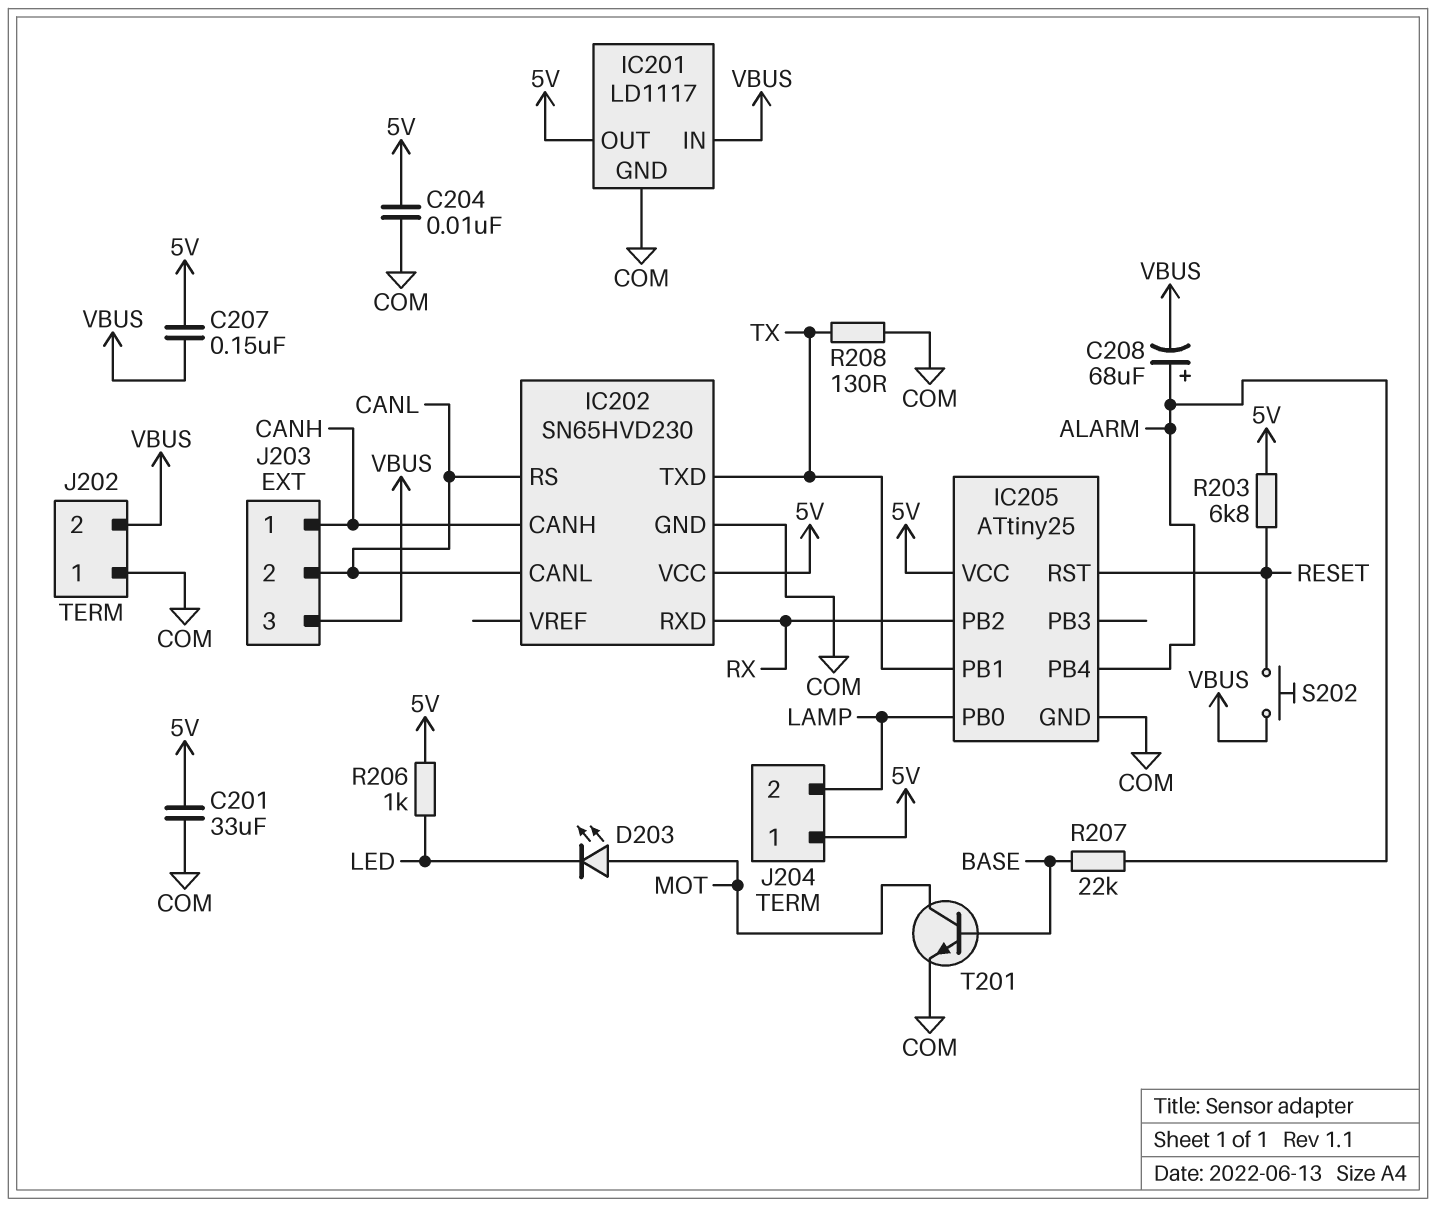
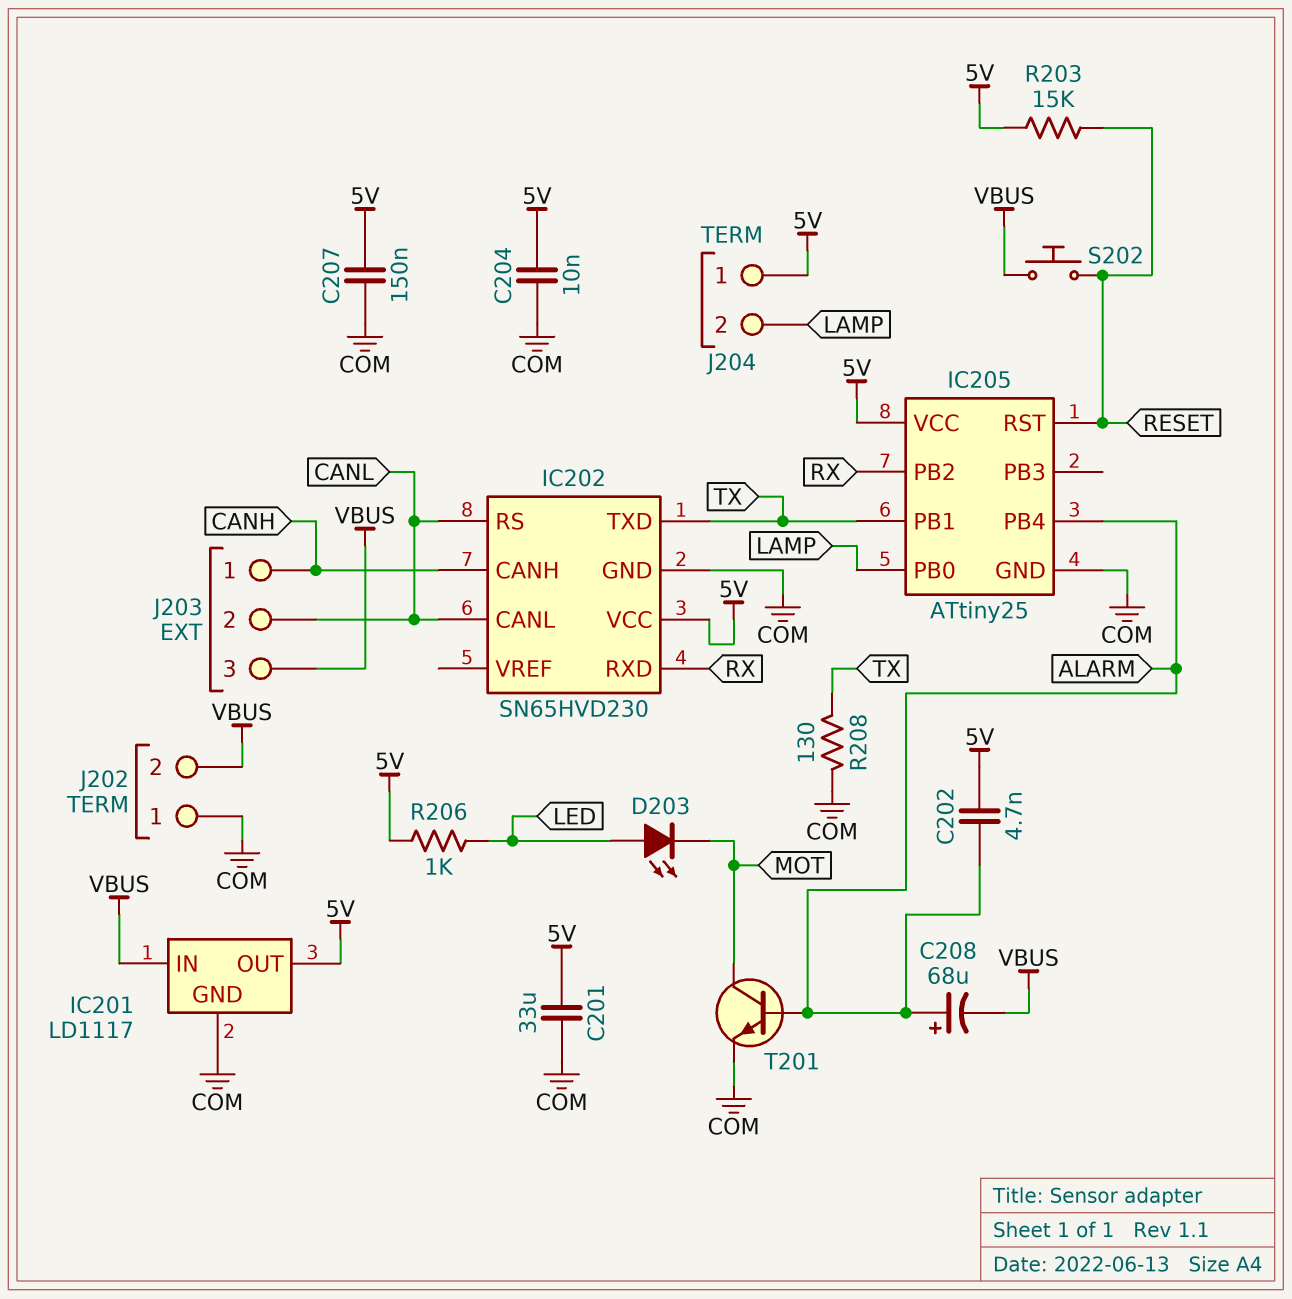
C202: none -> 4.7nF (5V, ALARM)
C207: 150nF (5V, VBUS) -> 150nF (5V, COM)
D203: LED (A MOT, K LED) -> LED (A LED, K MOT)
R203: 6.8k (5V, RESET) -> 15k (5V, RESET)
R207: 22k (ALARM, BASE) -> none
T201: NPN (B BASE, C MOT, E COM) -> NPN (B ALARM, C MOT, E COM)

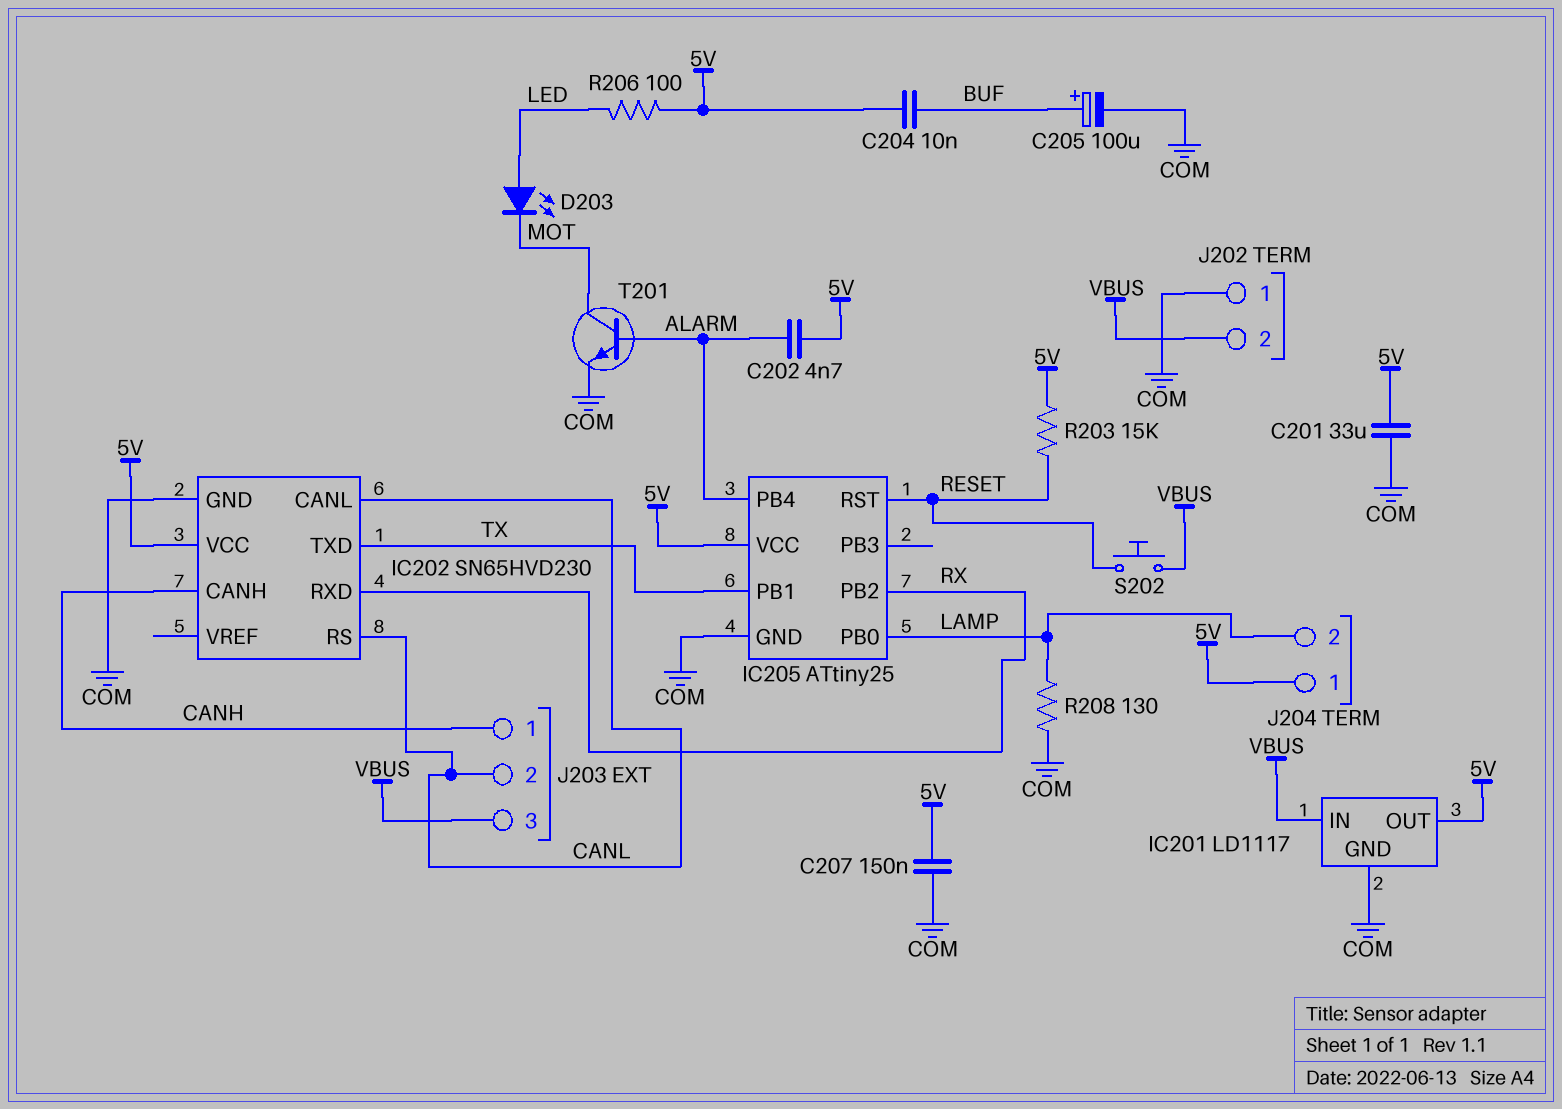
C204: 10nF (5V, COM) -> 10nF (5V, BUF)
C205: none -> 100uF (plus BUF, minus COM)
C208: 68uF (plus ALARM, minus VBUS) -> none
R206: 1k (5V, LED) -> 100 (5V, LED)
R208: 130 (COM, TX) -> 130 (COM, LAMP)

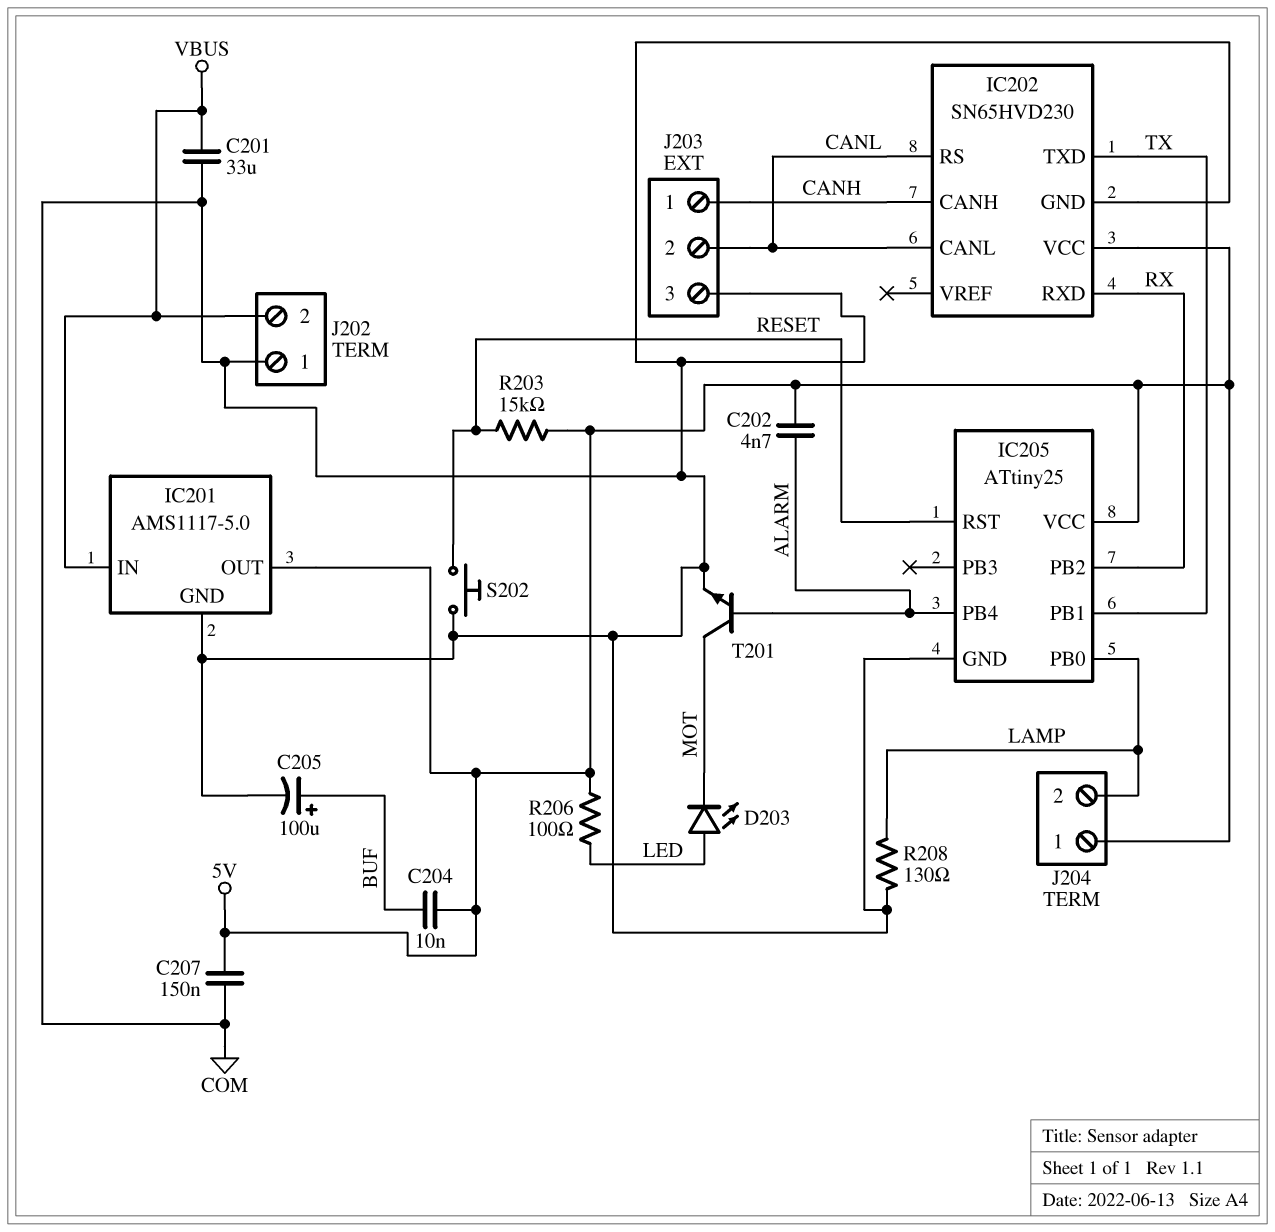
C201: 33uF (5V, COM) -> 33uF (COM, VBUS)
IC201: LD1117 -> AMS1117-5.0
J203 pin 3: VBUS -> COM
S202: button (RESET, VBUS) -> button (COM, RESET)

